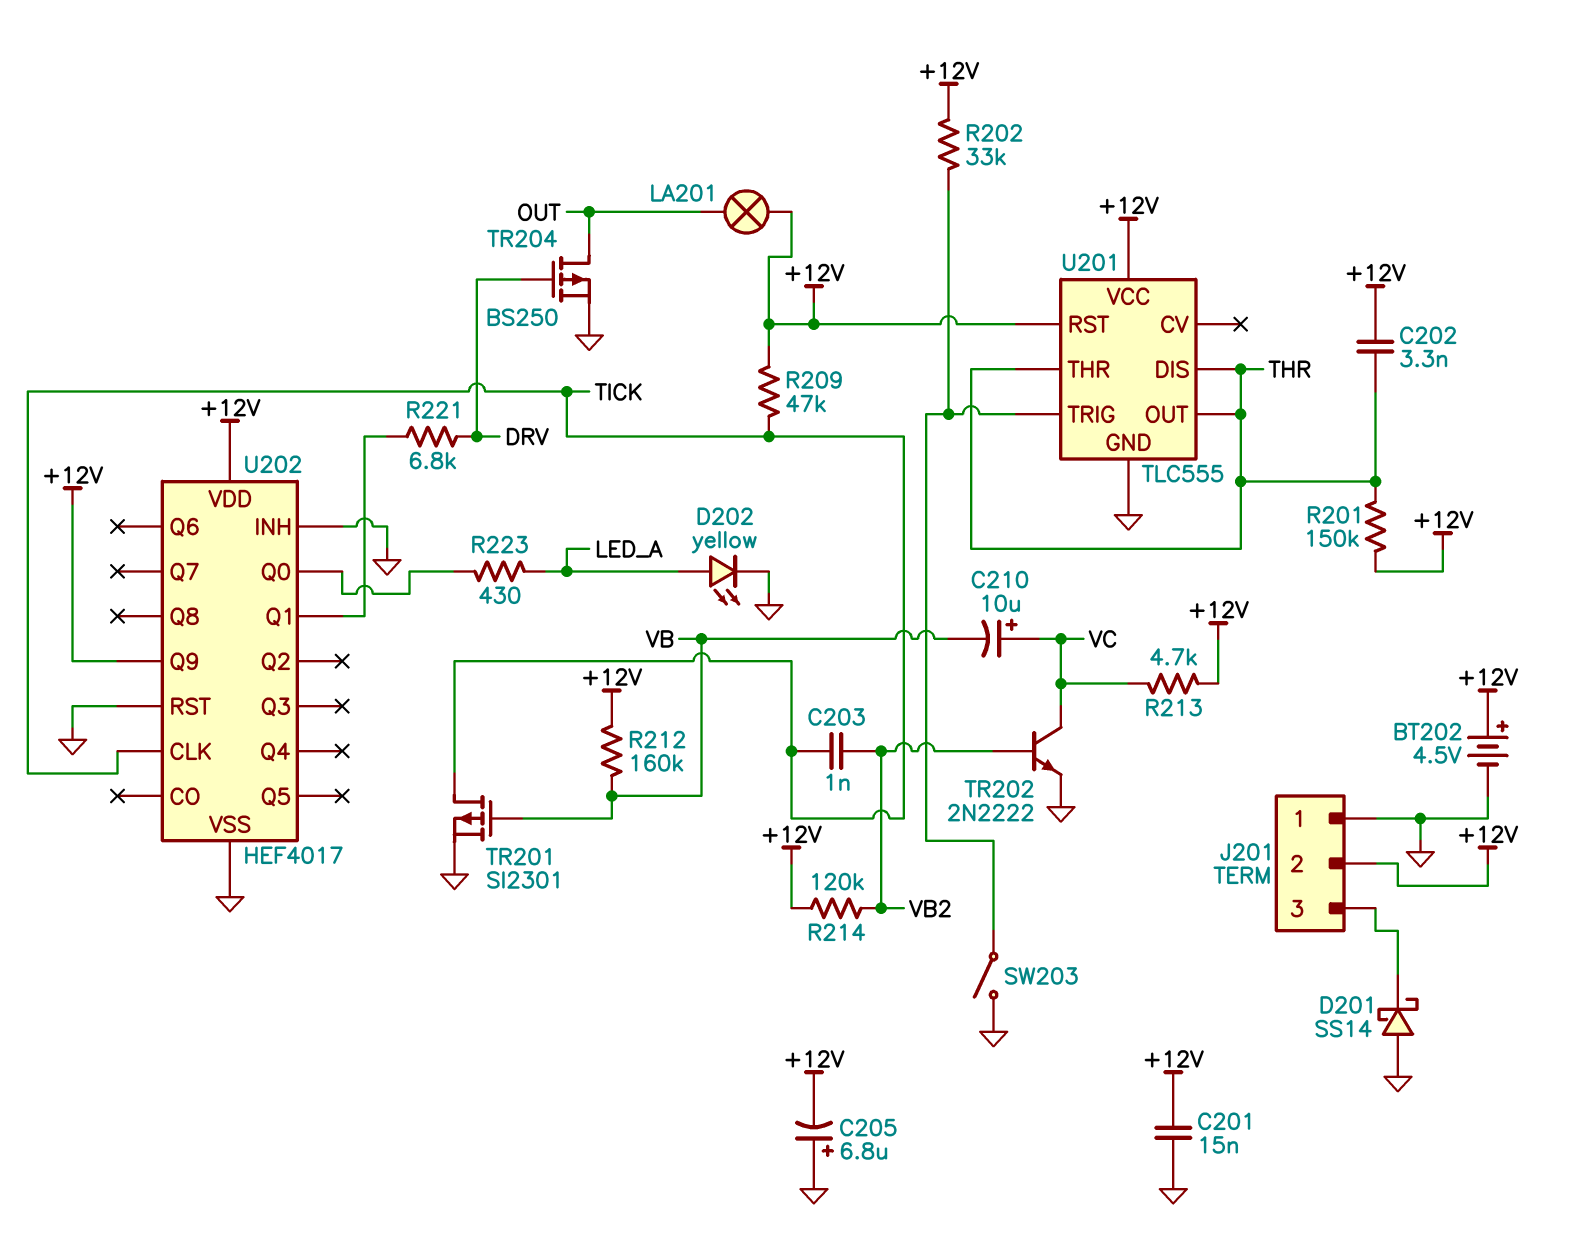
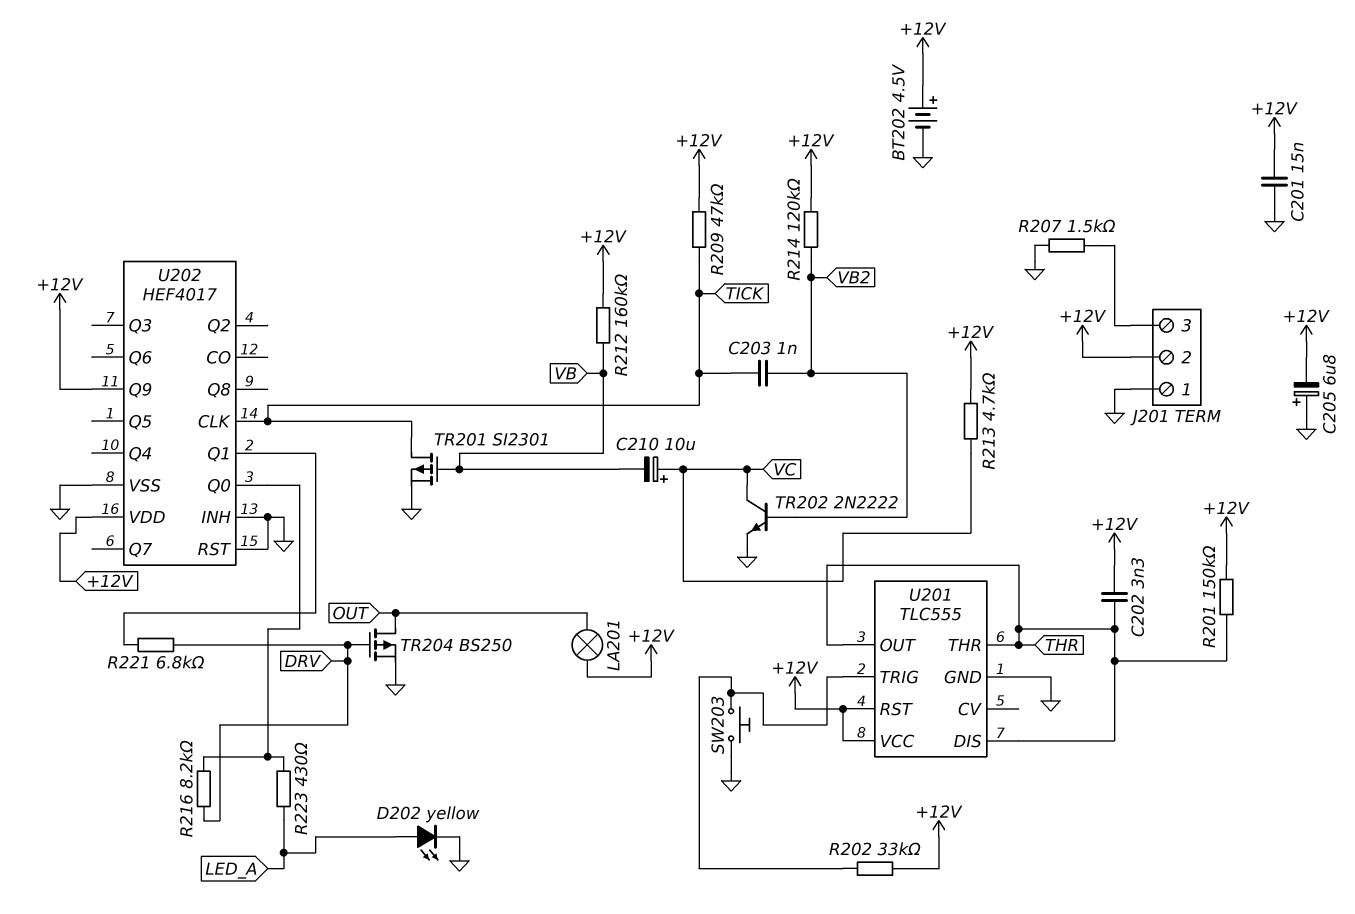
D201: schottky SS14 (A GND, K J201/3) -> none
R207: none -> 1.5k (GND, J201/3)
R216: none -> 8.2k (DRV, U202/Q0)
SW203: switch (GND, U201/TRIG) -> button (GND, U201/TRIG)

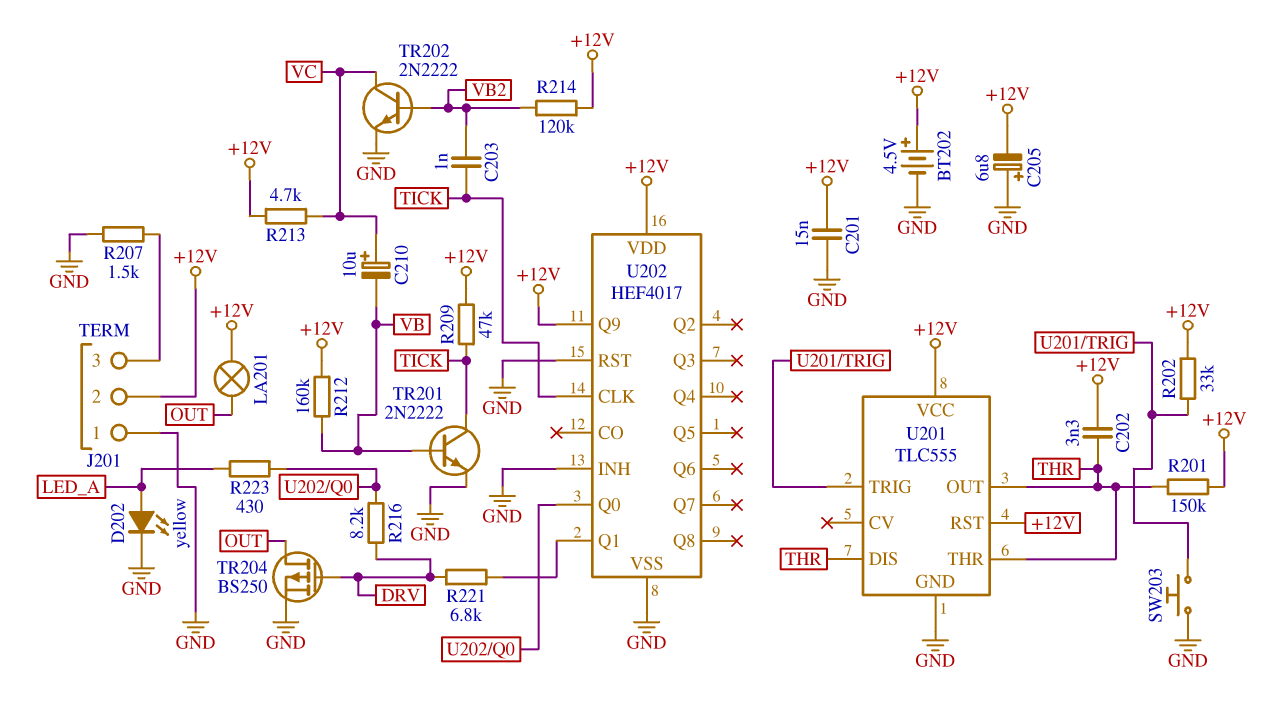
TR201: PMOS SI2301 (G VB, D TICK, S GND) -> NPN 2N2222 (B VB, C TICK, E GND)

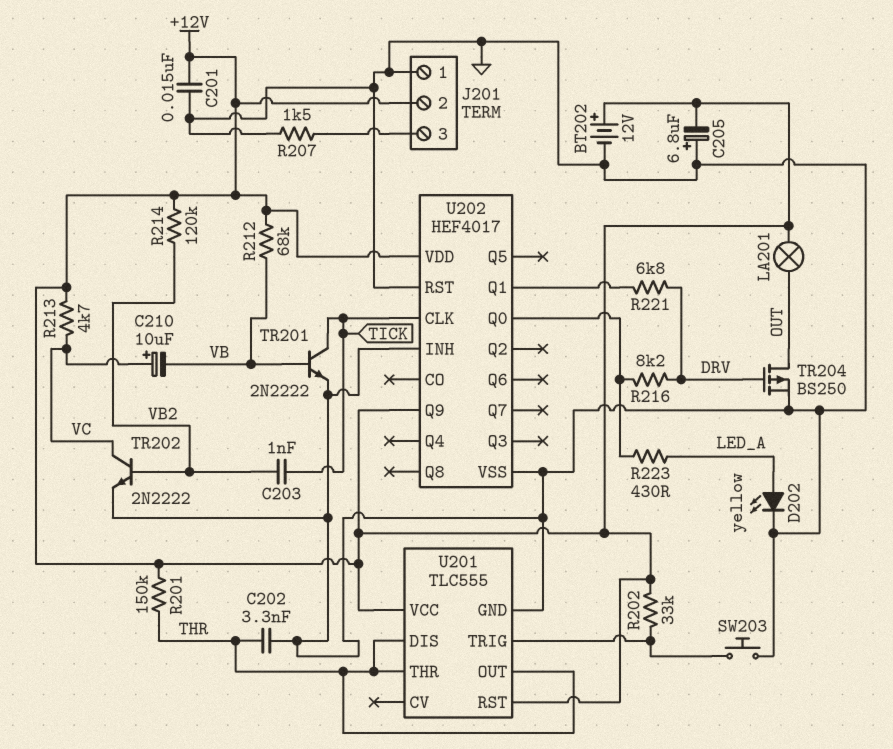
BT202: 4.5V (plus +12V, minus GND) -> 12V (plus +12V, minus GND)
C202: 3.3nF (+12V, THR) -> 3.3nF (GND, THR)
R209: 47k (+12V, TICK) -> none
R212: 160k (+12V, VB) -> 68k (+12V, VB)

